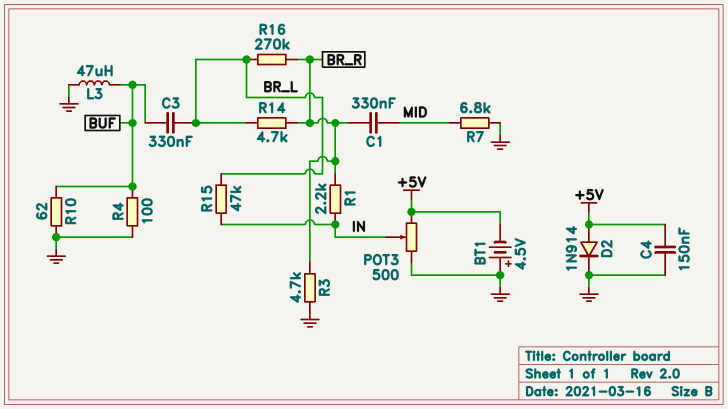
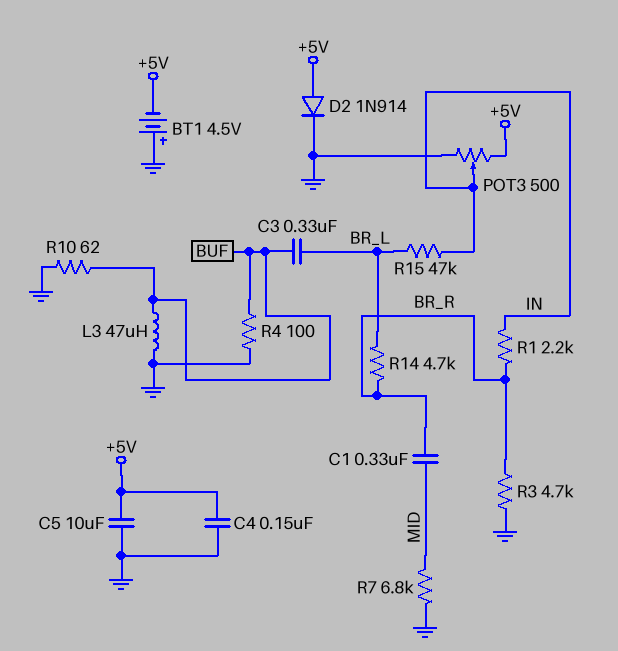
C5: none -> 10uF (+5V, GND)
R16: 270k (BR_L, BR_R) -> none

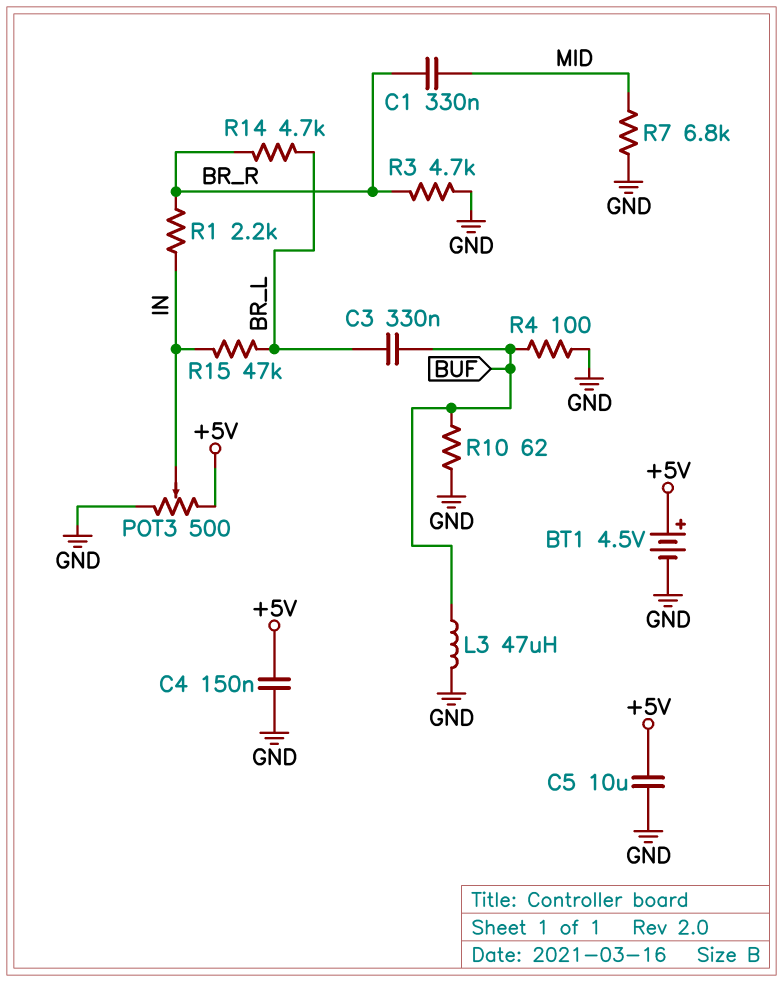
BT1: 4.5V (plus GND, minus +5V) -> 4.5V (plus +5V, minus GND)
D2: diode 1N914 (A +5V, K GND) -> none

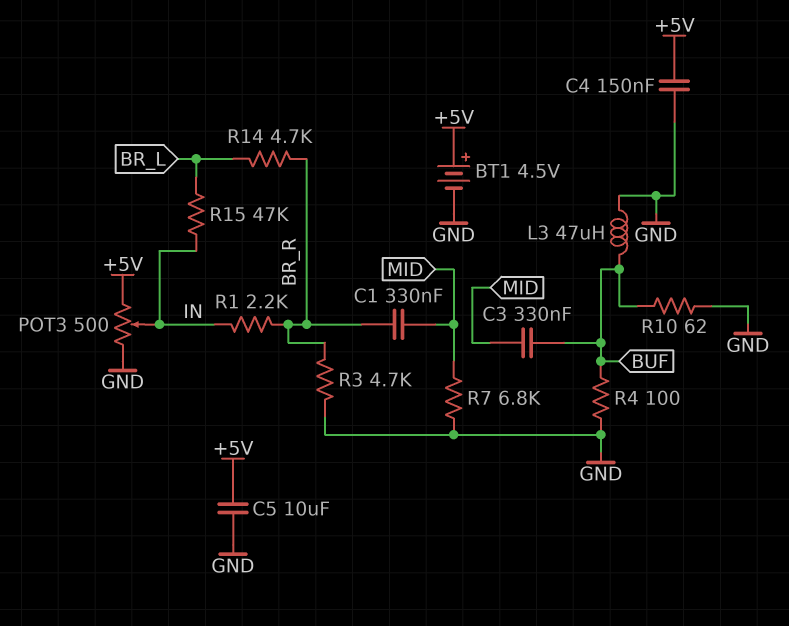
C3: 330nF (BR_L, BUF) -> 330nF (BUF, MID)

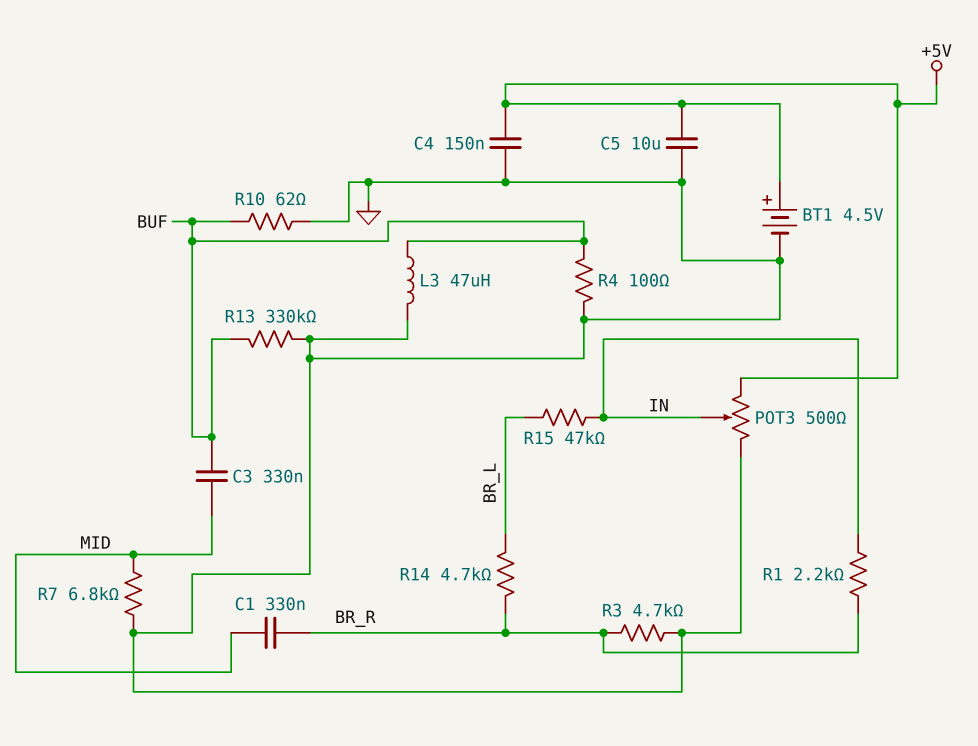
R13: none -> 330k (BUF, GND)

